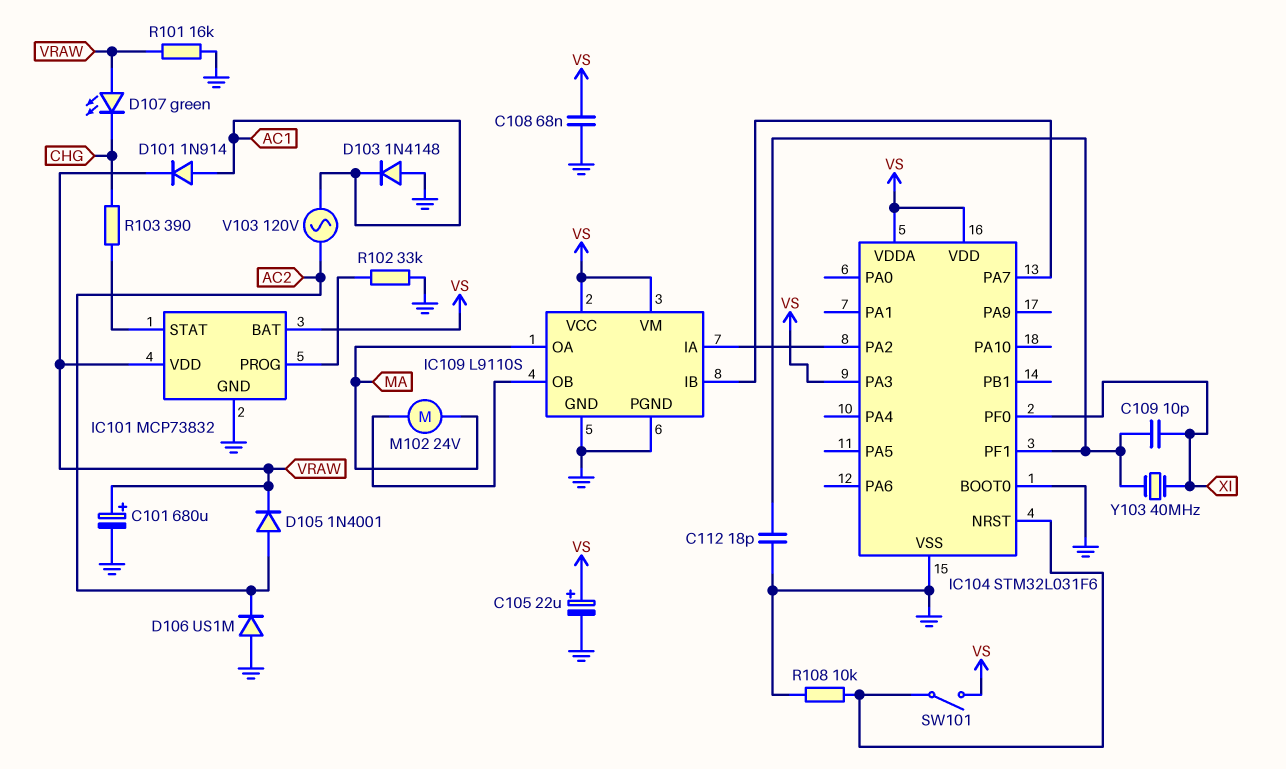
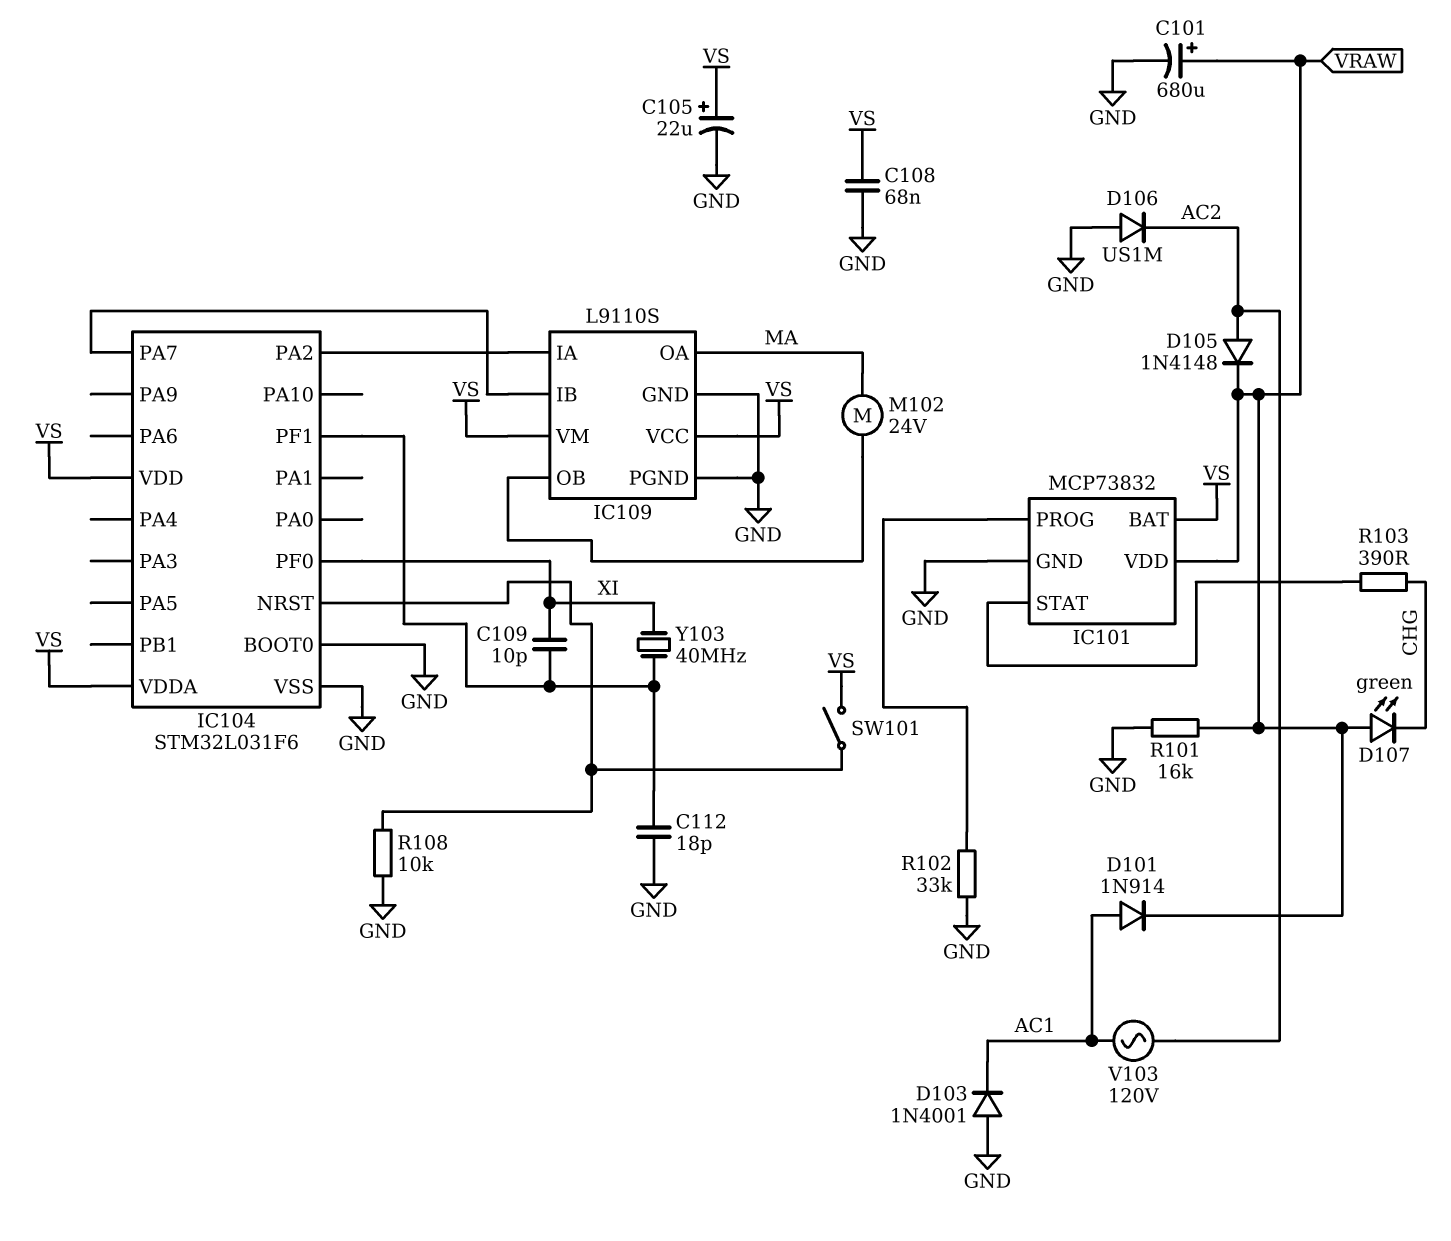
D103: diode 1N4148 (A GND, K AC1) -> diode 1N4001 (A GND, K AC1)
D105: diode 1N4001 (A AC2, K VRAW) -> diode 1N4148 (A AC2, K VRAW)
IC104 pin PA3: VS -> none

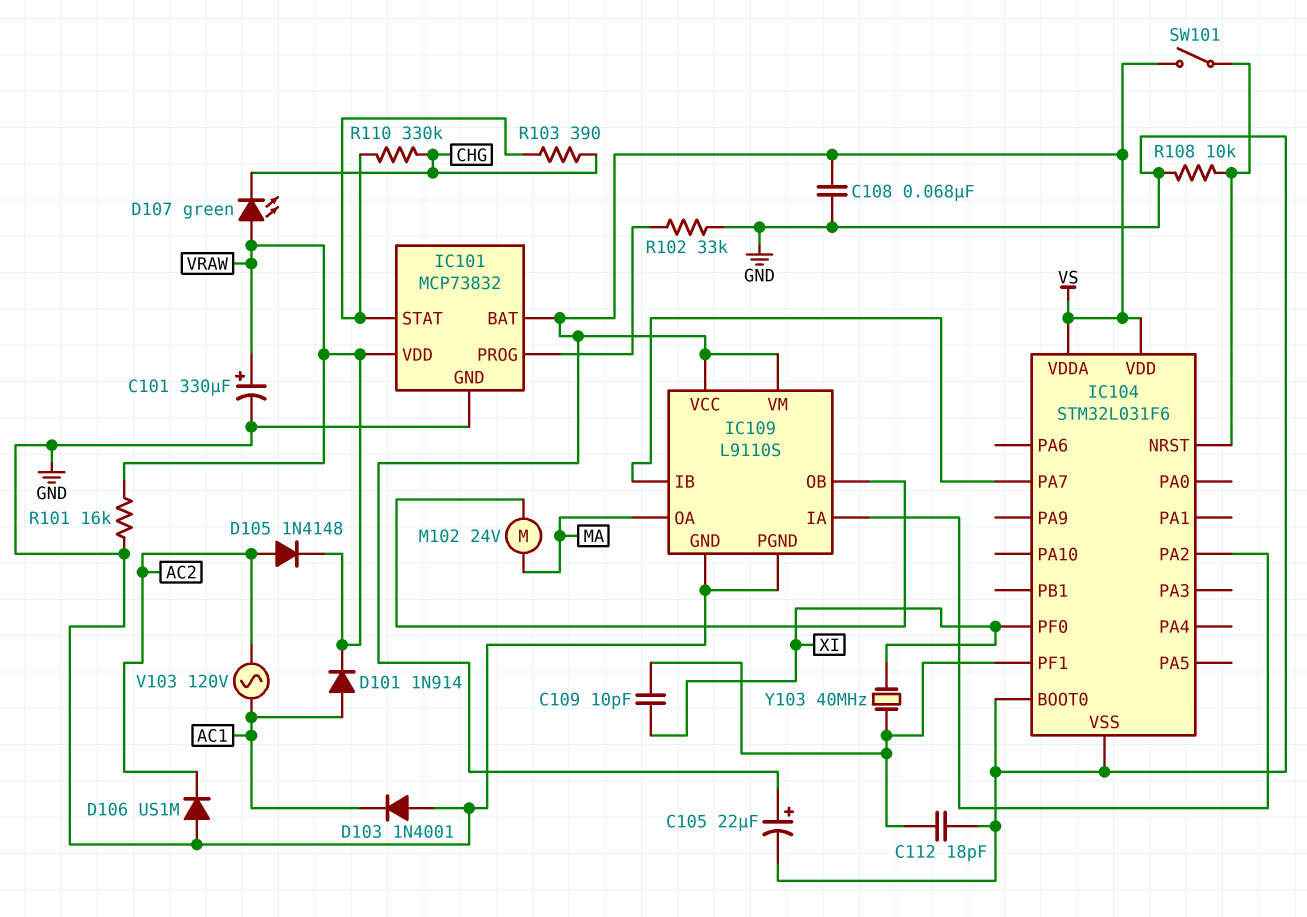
C101: 680uF (plus VRAW, minus GND) -> 330uF (plus VRAW, minus GND)
R110: none -> 330k (CHG, IC101/STAT)

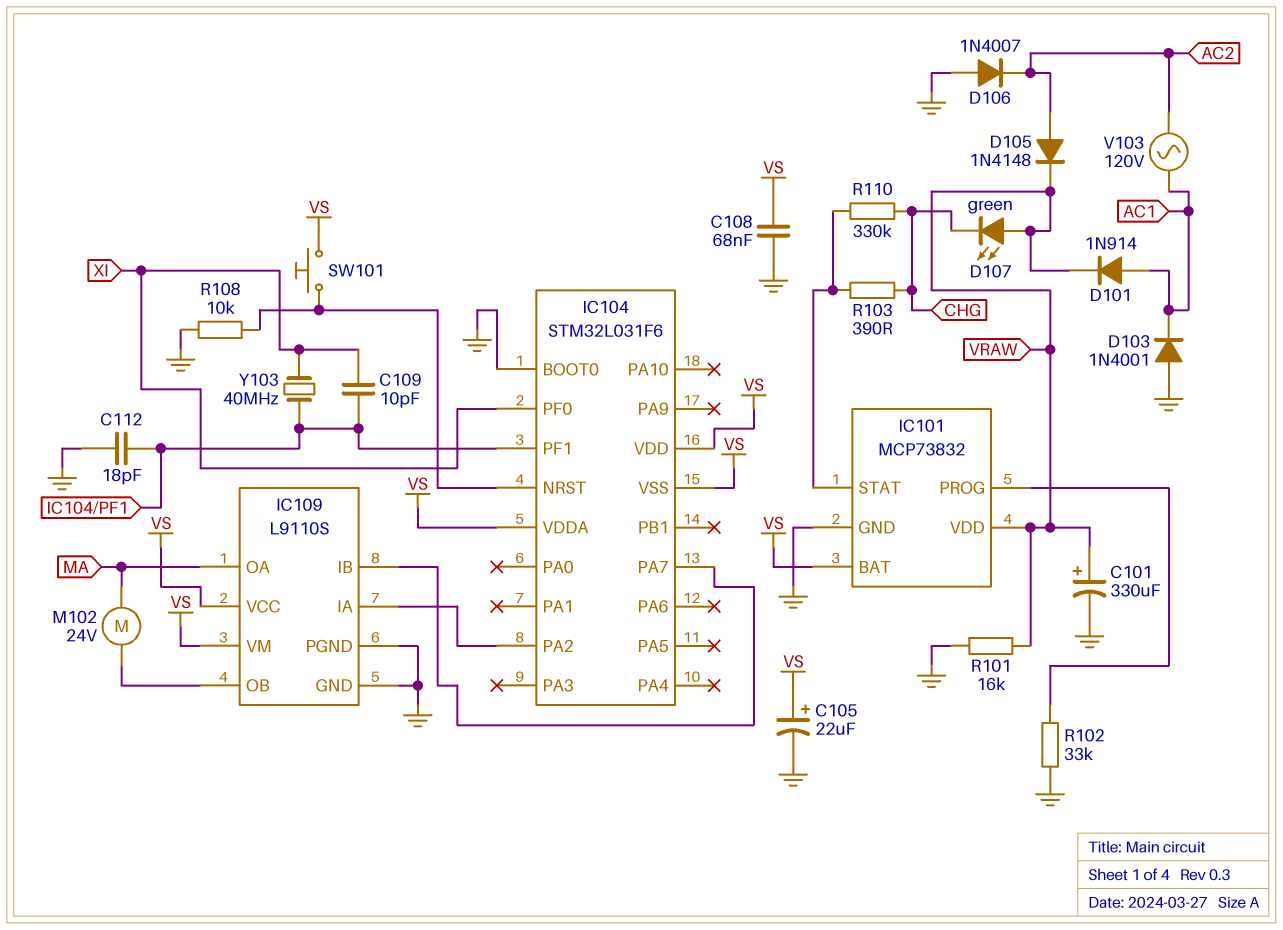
D106: diode US1M (A GND, K AC2) -> diode 1N4007 (A GND, K AC2)
IC104 pin VSS: GND -> VS
SW101: switch (IC104/NRST, VS) -> button (IC104/NRST, VS)

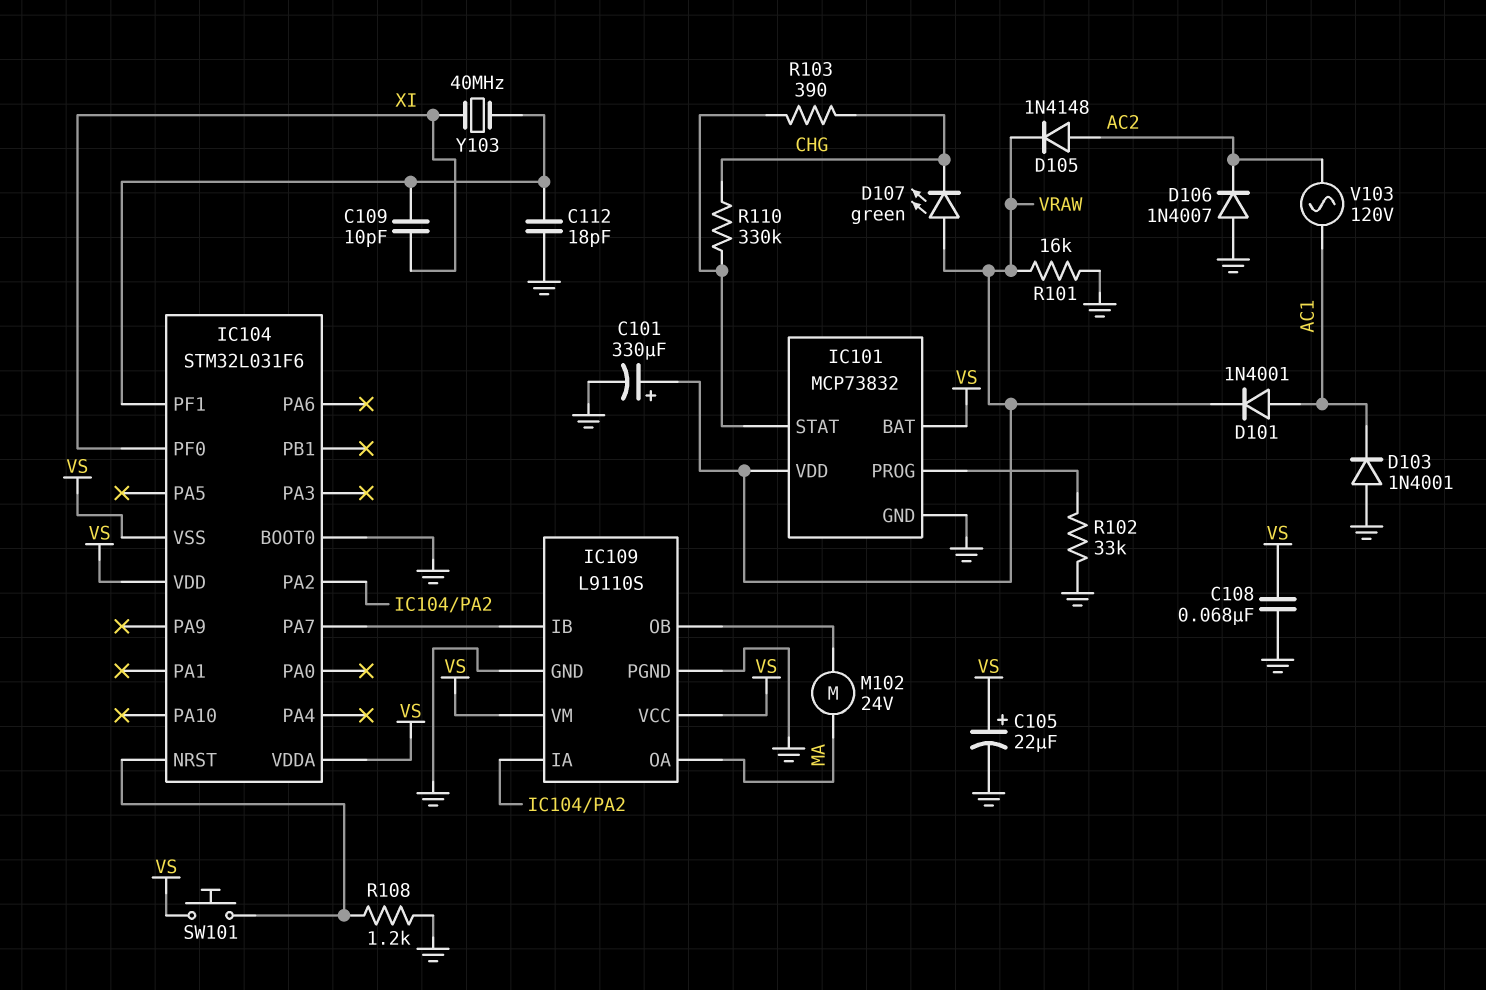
D101: diode 1N914 (A AC1, K VRAW) -> diode 1N4001 (A AC1, K VRAW)
R108: 10k (GND, IC104/NRST) -> 1.2k (GND, IC104/NRST)

